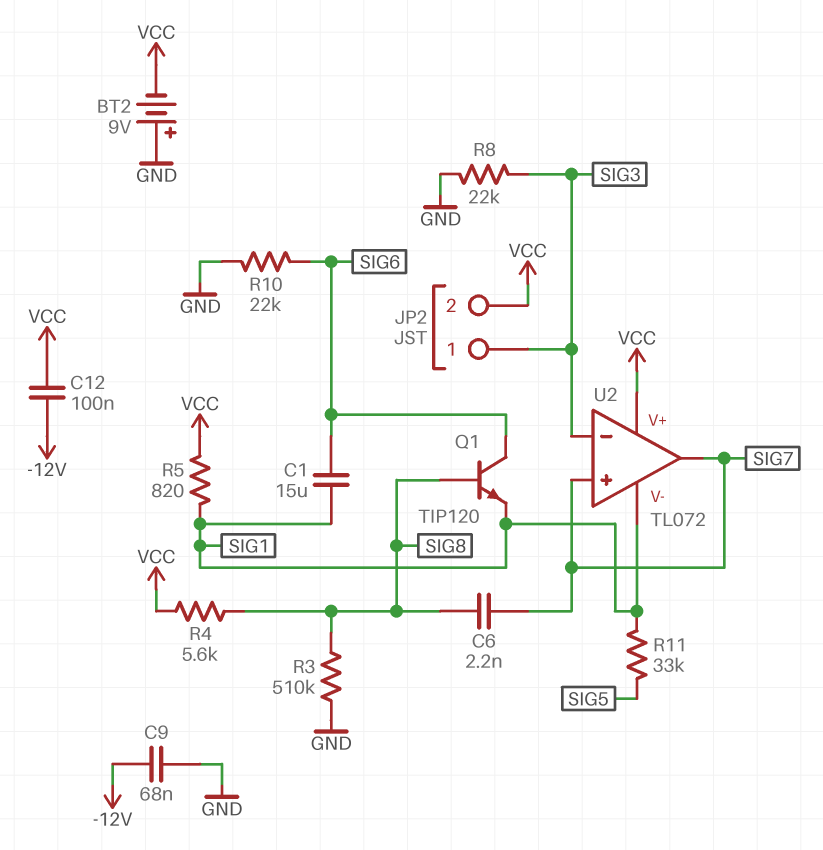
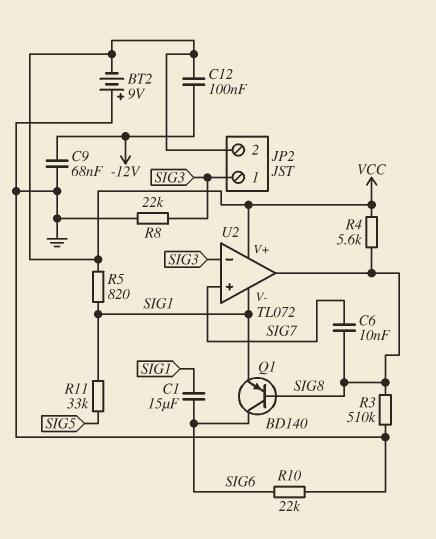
C6: 2.2nF (SIG7, SIG8) -> 10nF (SIG7, SIG8)
Q1: NPN TIP120 (B SIG8, C SIG6, E SIG1) -> PNP BD140 (B SIG8, C SIG6, E SIG1)
U2 pin out: SIG7 -> SIG8

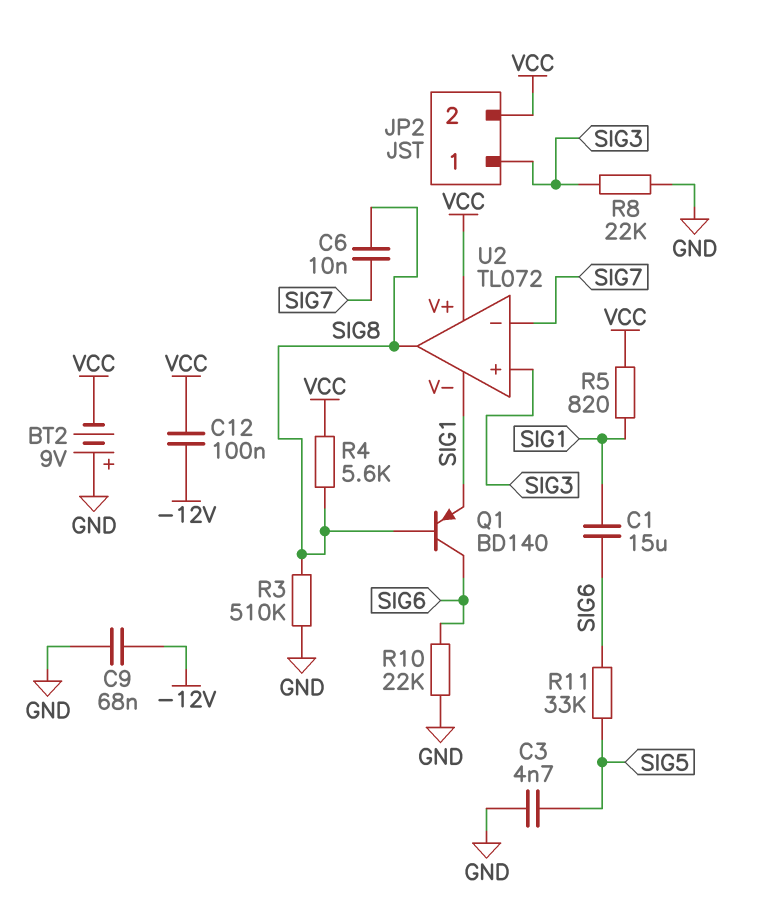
C3: none -> 4.7nF (GND, SIG5)
R11: 33k (SIG1, SIG5) -> 33k (SIG5, SIG6)
U2 pin in+: SIG7 -> SIG3
U2 pin in-: SIG3 -> SIG7

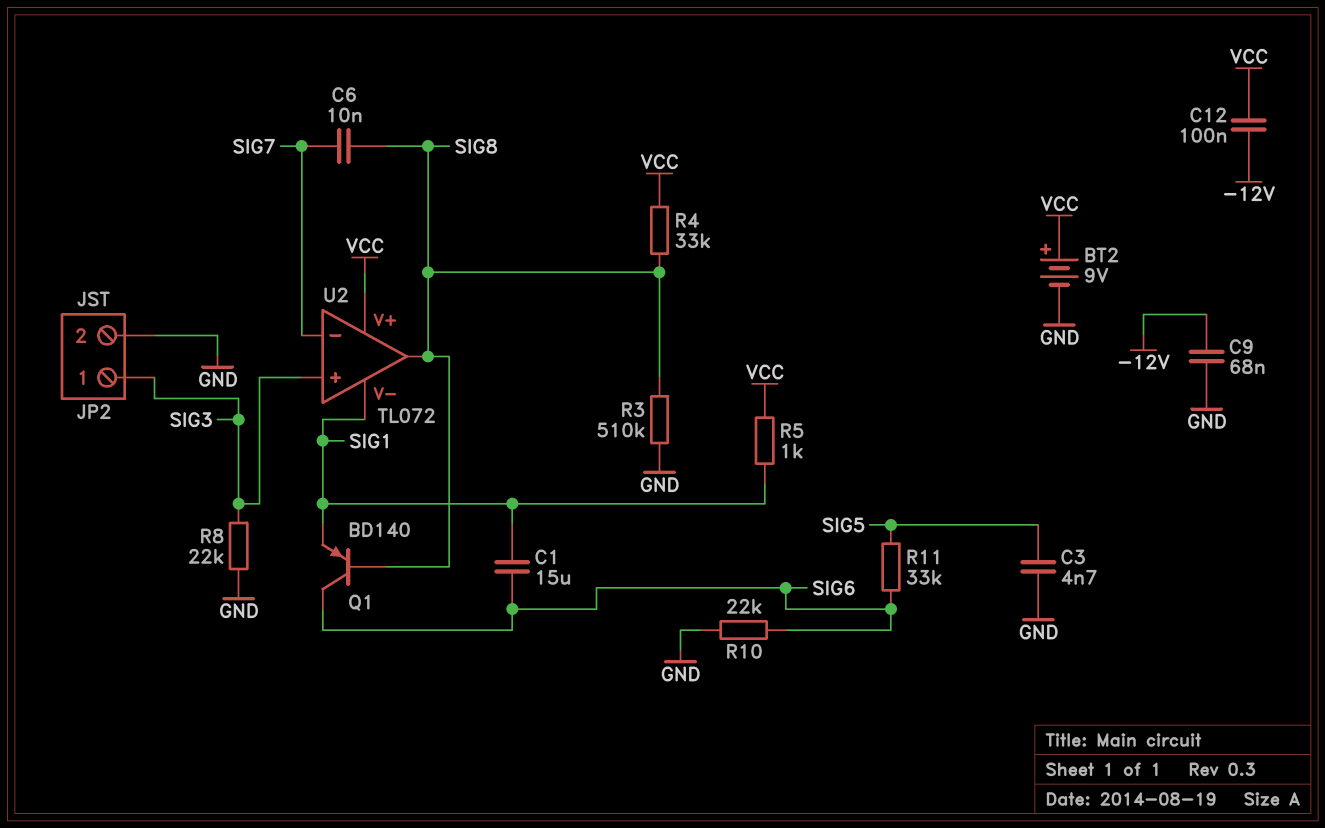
BT2: 9V (plus GND, minus VCC) -> 9V (plus VCC, minus GND)
JP2 pin 2: VCC -> GND
R4: 5.6k (SIG8, VCC) -> 33k (SIG8, VCC)
R5: 820 (SIG1, VCC) -> 1k (SIG1, VCC)

